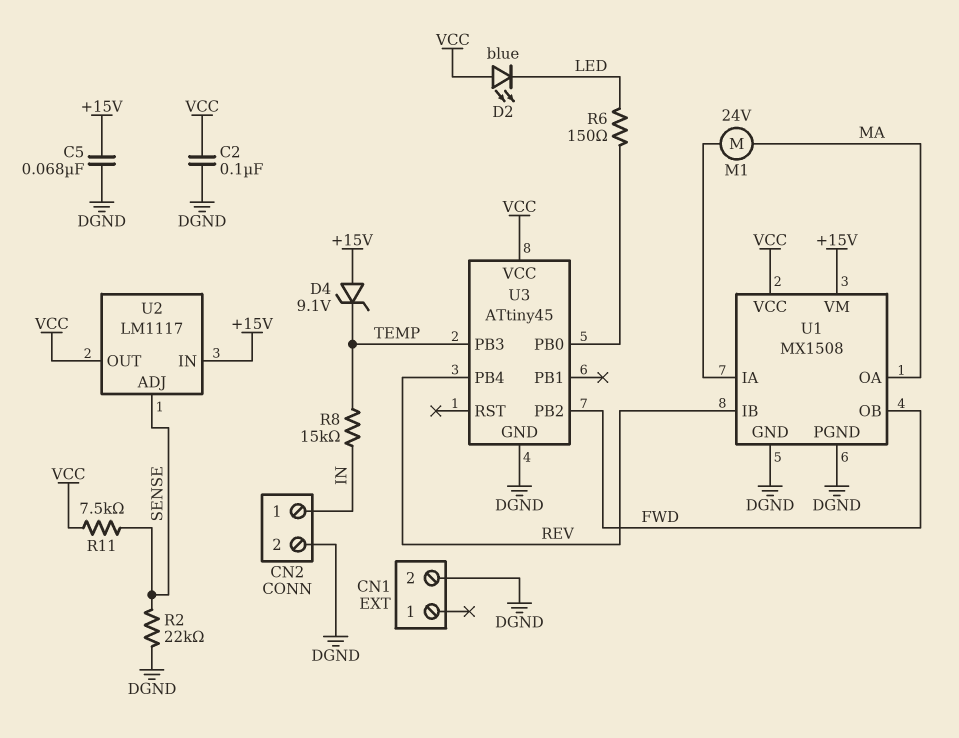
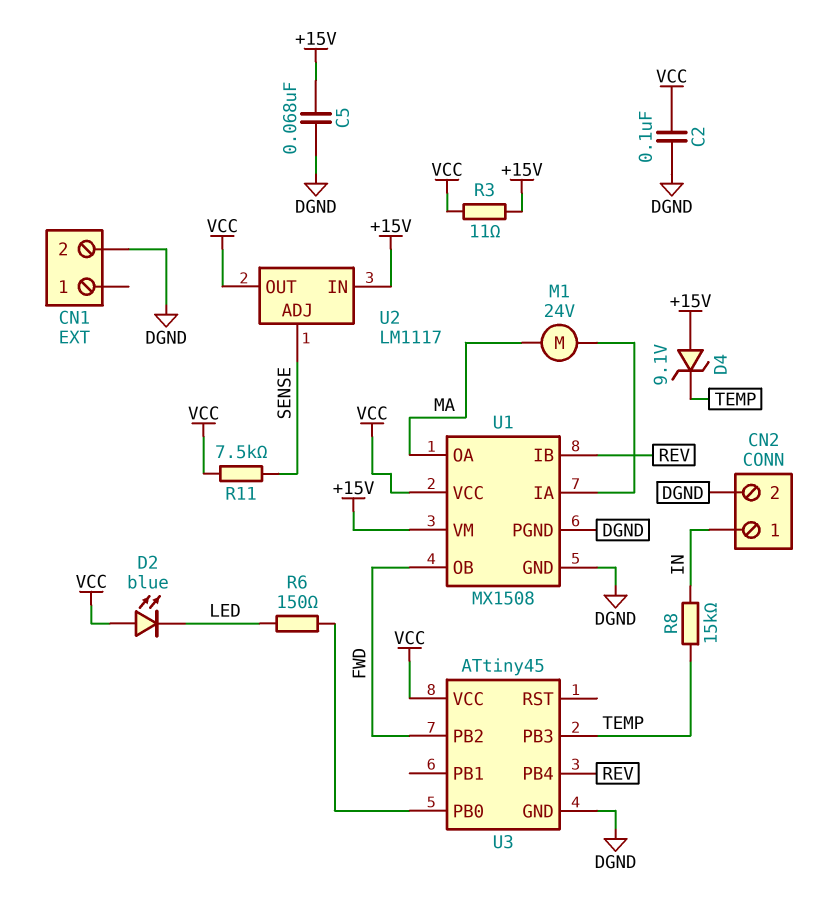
R2: 22k (DGND, SENSE) -> none
R3: none -> 11 (+15V, VCC)

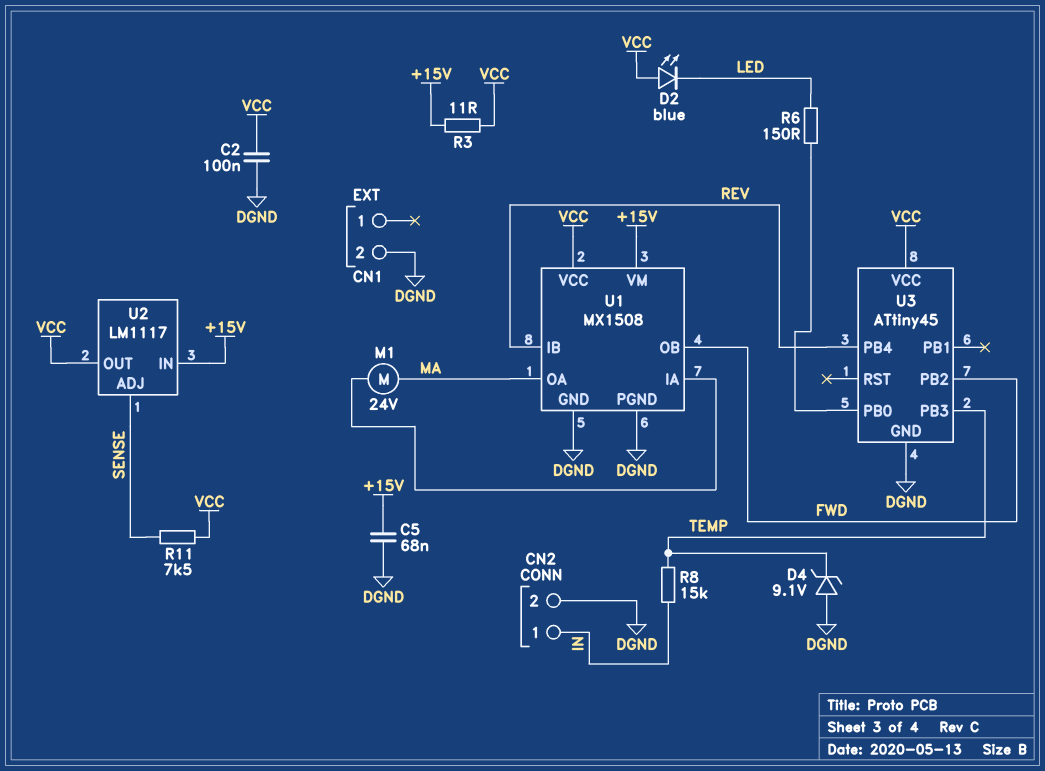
D4: zener 9.1V (A +15V, K TEMP) -> zener 9.1V (A DGND, K TEMP)

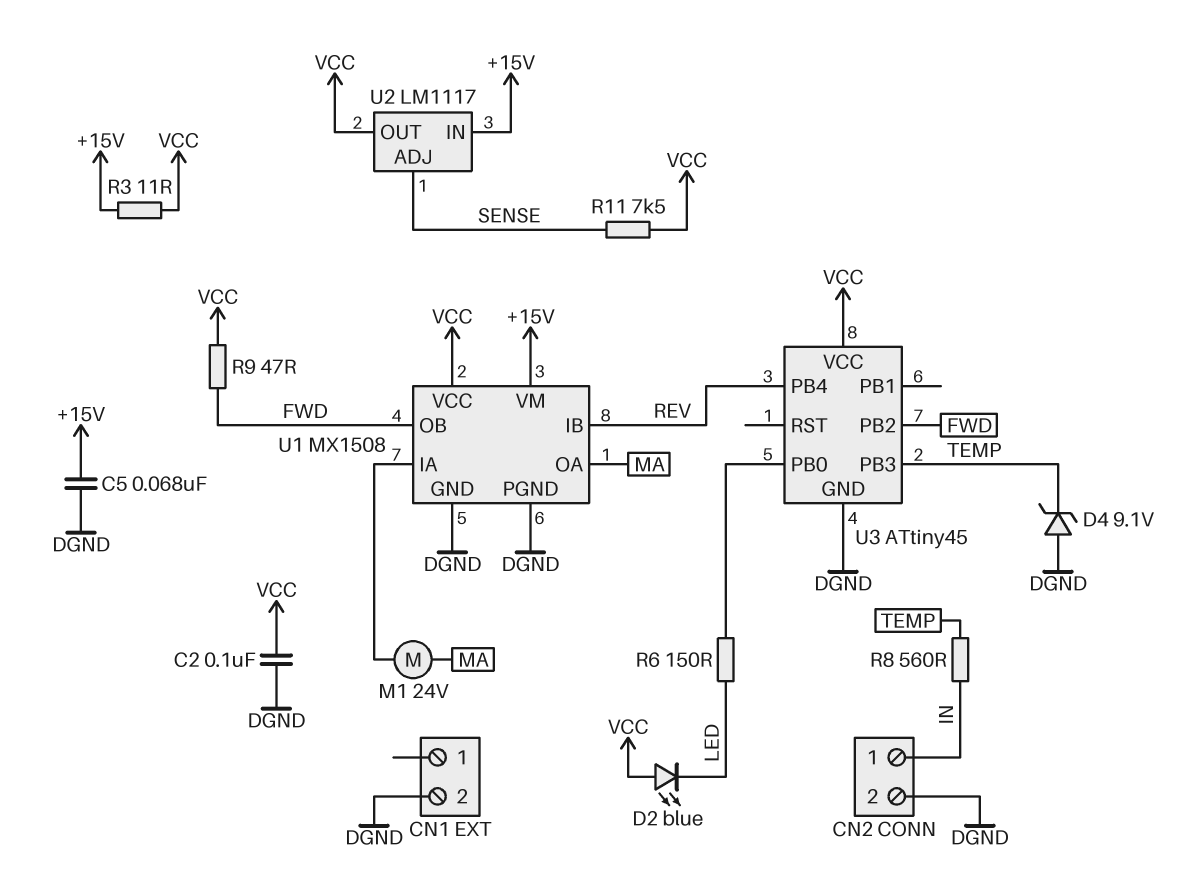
R8: 15k (IN, TEMP) -> 560 (IN, TEMP)
R9: none -> 47 (FWD, VCC)

